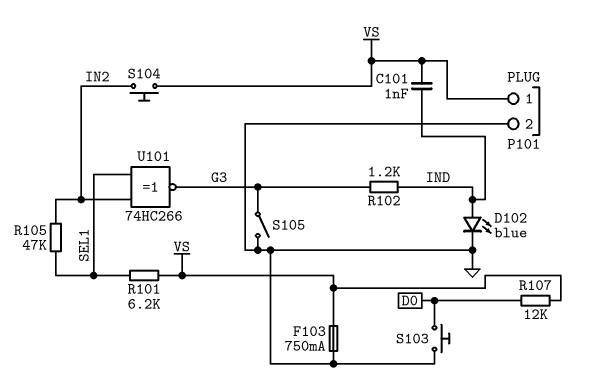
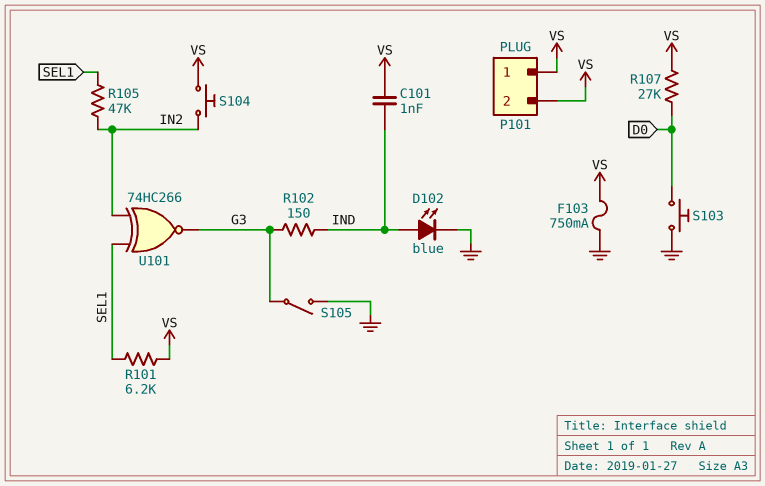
P101 pin 2: GND -> VS
R102: 1.2k (G3, IND) -> 150 (G3, IND)
R107: 12k (D0, VS) -> 27k (D0, VS)

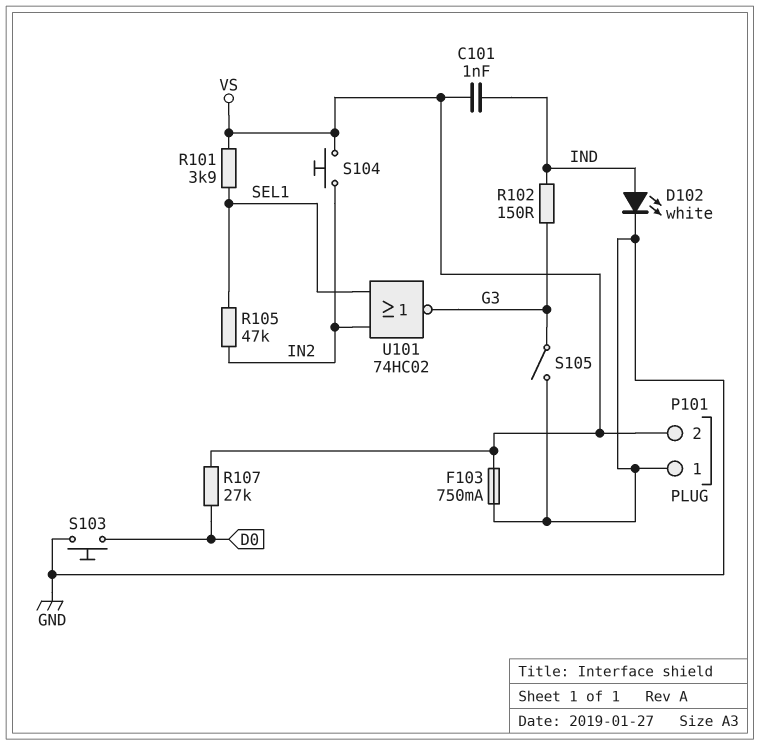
D102: LED blue (A IND, K GND) -> LED white (A IND, K GND)
P101 pin 1: VS -> GND
R101: 6.2k (SEL1, VS) -> 3.9k (SEL1, VS)
U101: XNOR 74HC266 (in IN2, in SEL1, out G3) -> NOR 74HC02 (in IN2, in SEL1, out G3)

